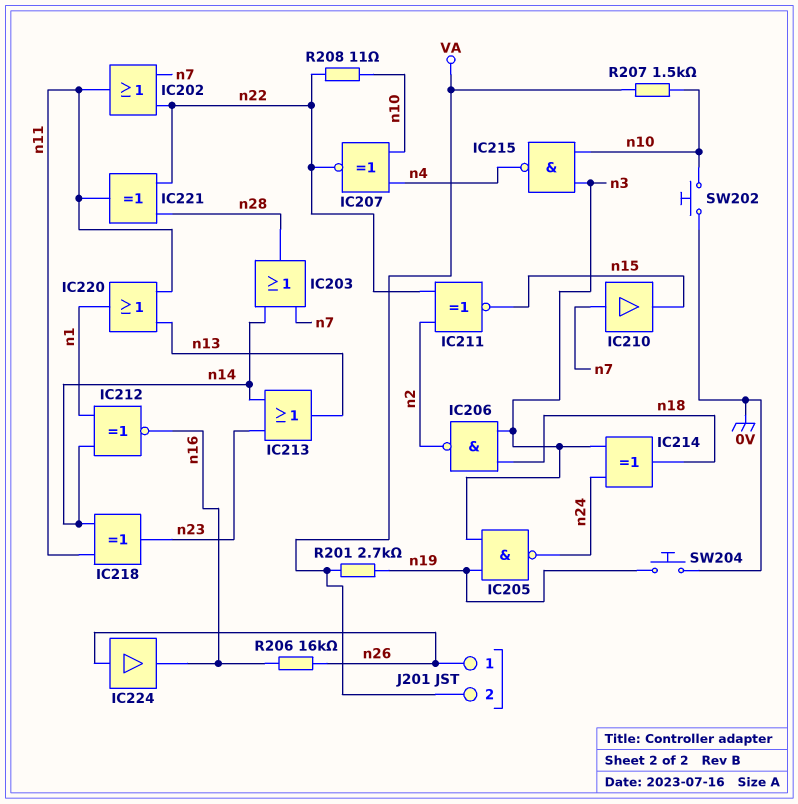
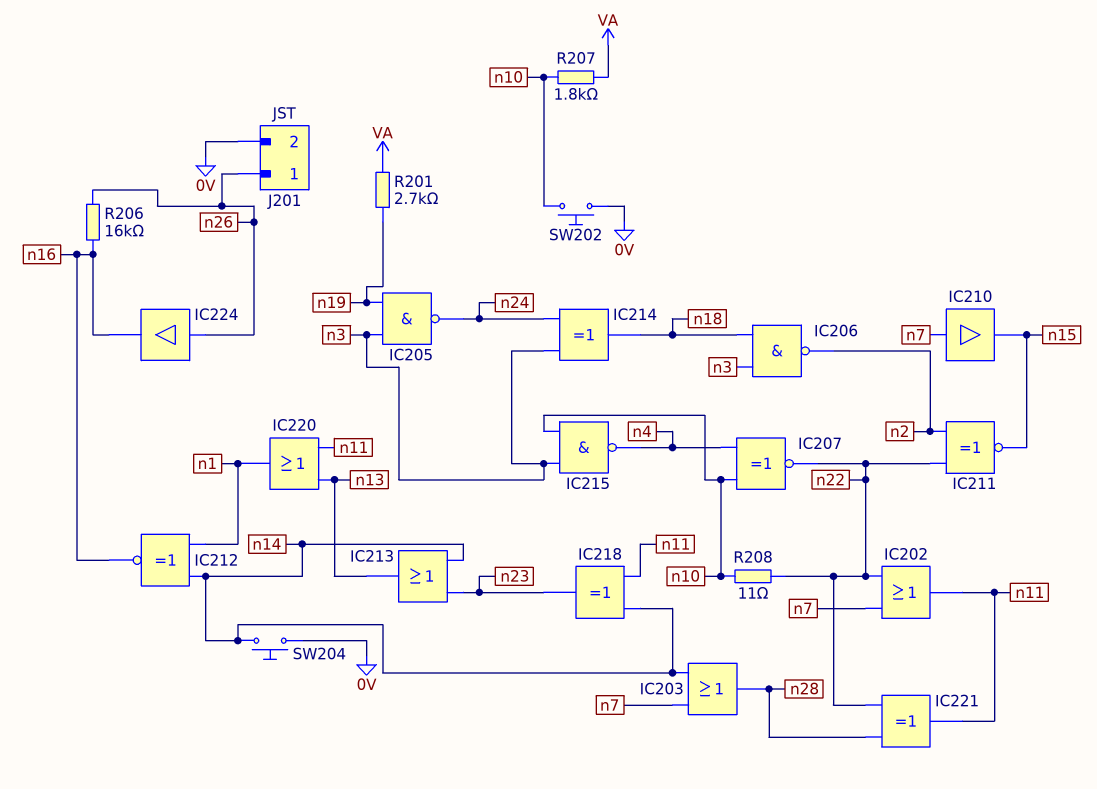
J201 pin 2: VA -> 0V
R207: 1.5k (VA, n10) -> 1.8k (VA, n10)
SW204: button (0V, n19) -> button (0V, n14)

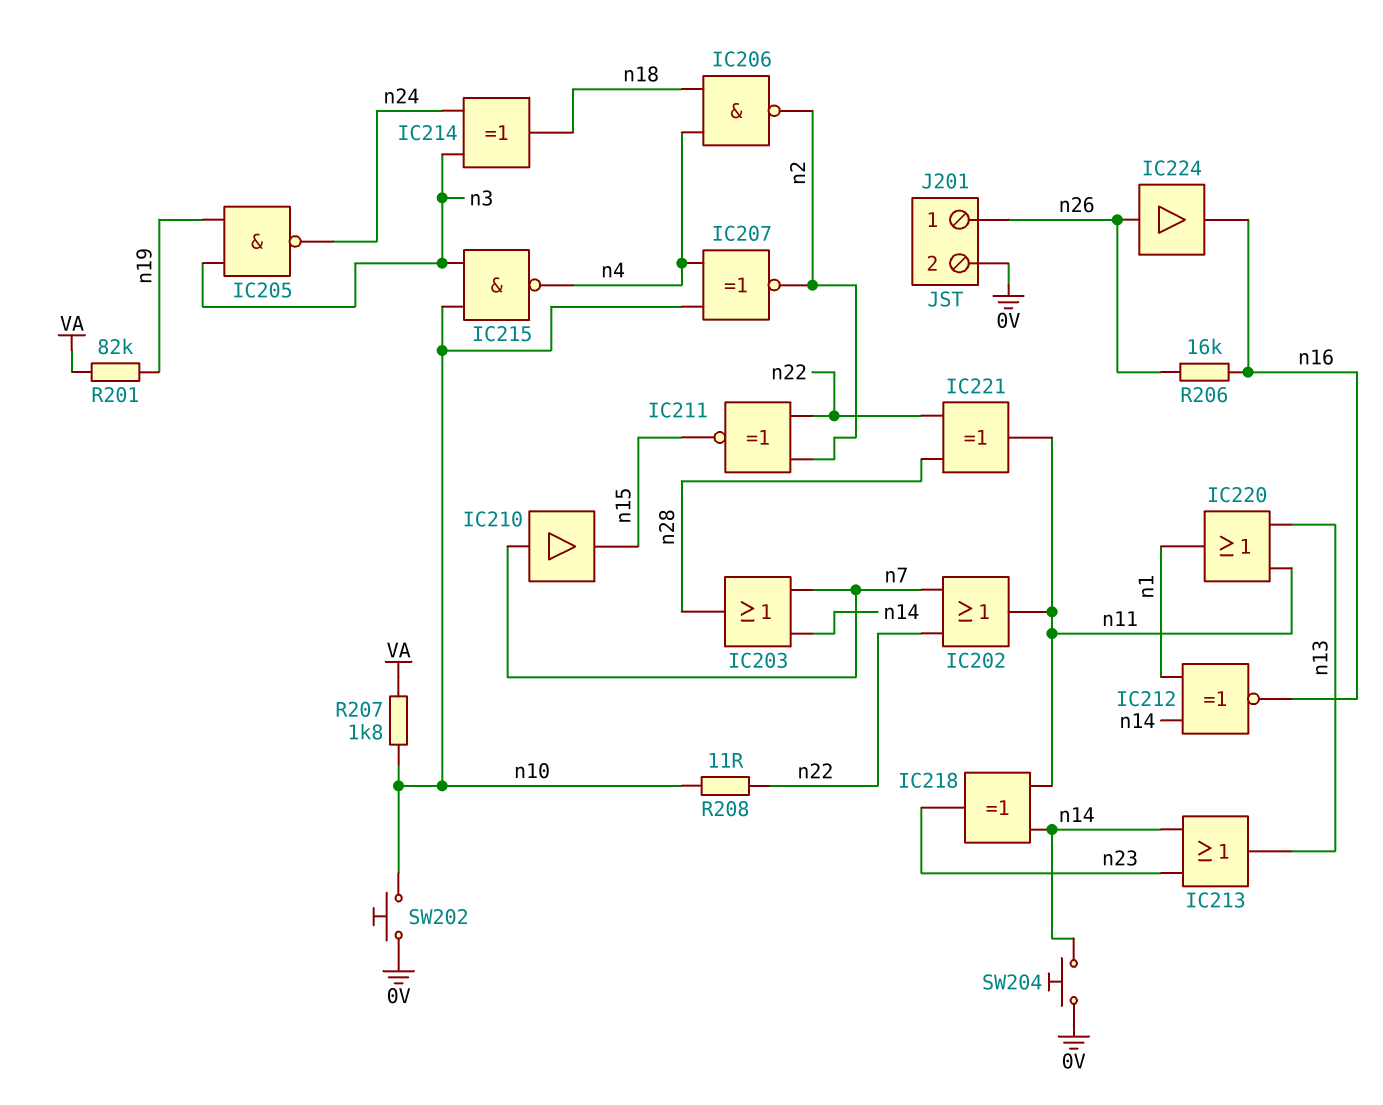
IC206: NAND (in n3, in n18, out n2) -> NAND (in n4, in n18, out n2)
IC207: XNOR (in n4, in n10, out n22) -> XNOR (in n4, in n10, out n2)
R201: 2.7k (VA, n19) -> 82k (VA, n19)

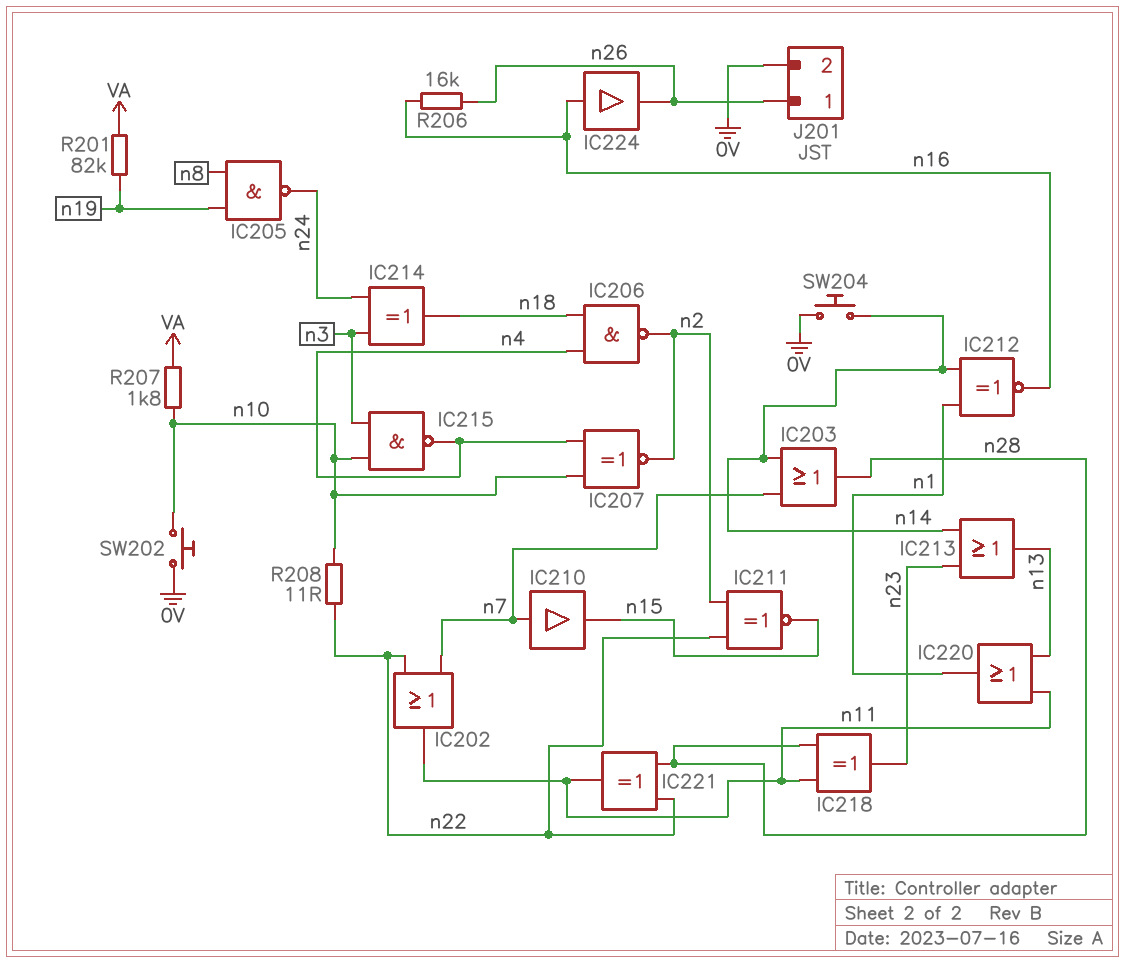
IC205: NAND (in n3, in n19, out n24) -> NAND (in n8, in n19, out n24)
IC218: XOR (in n11, in n14, out n23) -> XOR (in n11, in n28, out n23)
IC224: buffer (in n26, out n16) -> buffer (in n16, out n26)

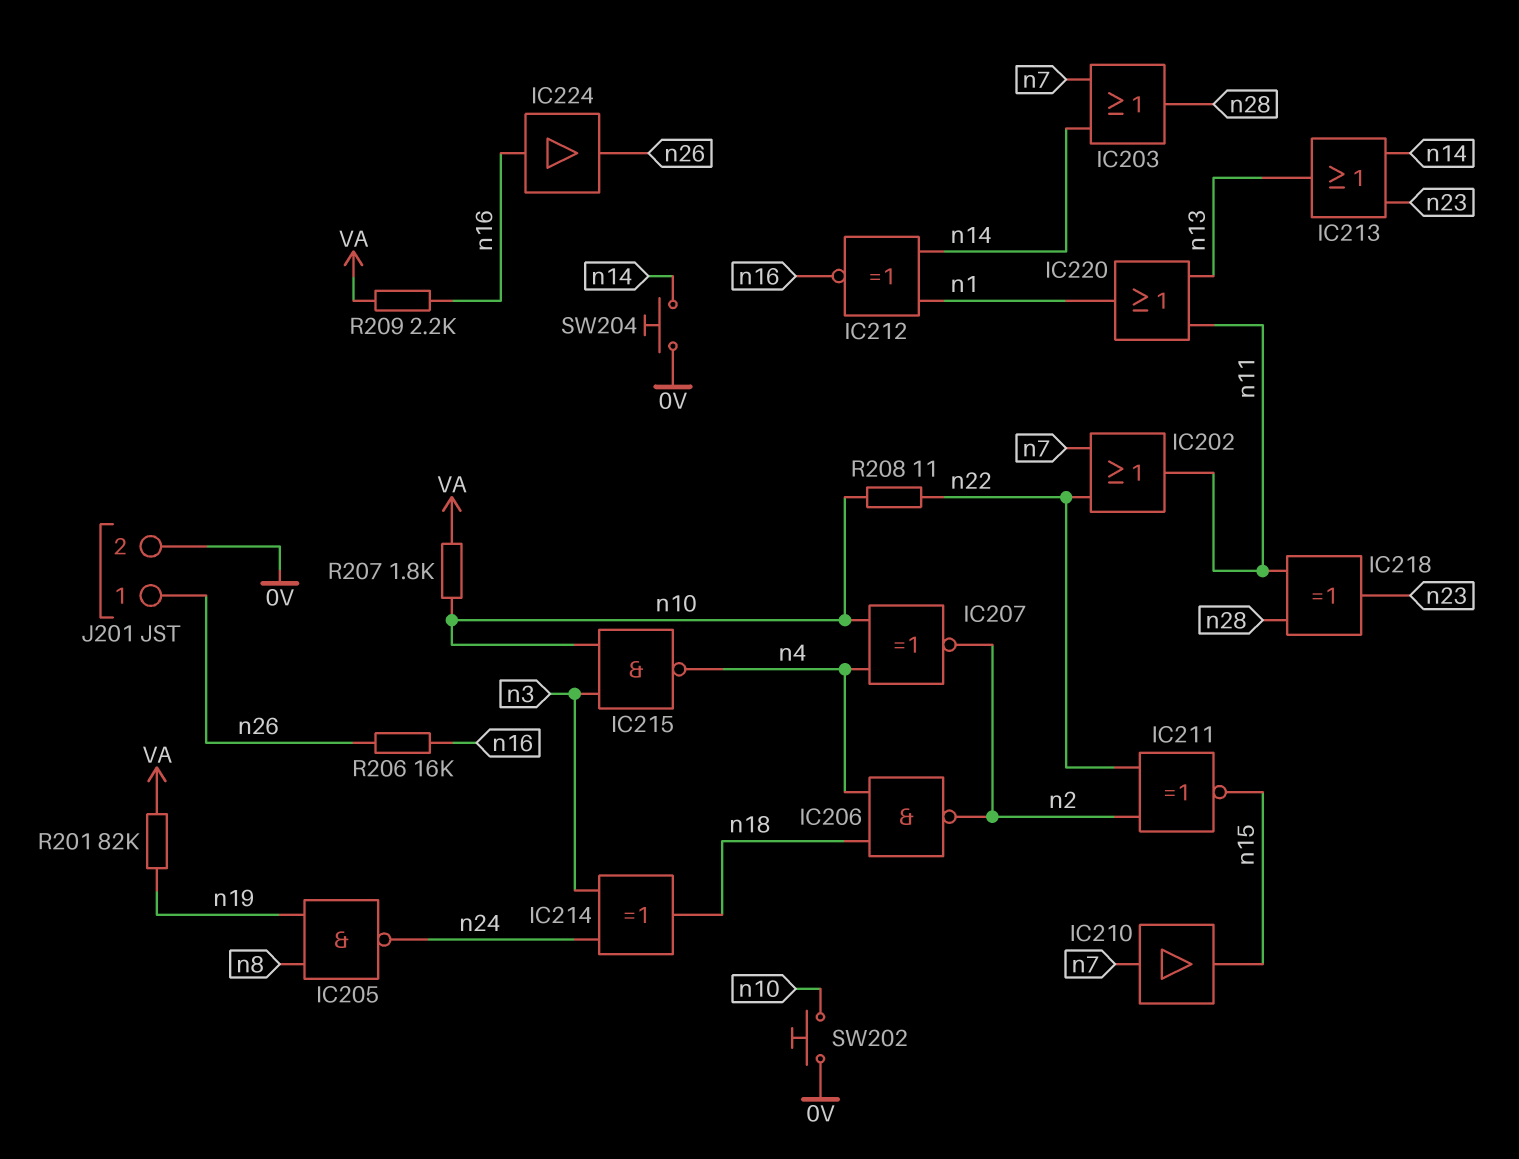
IC221: XOR (in n22, in n28, out n11) -> none
R209: none -> 2.2k (VA, n16)

